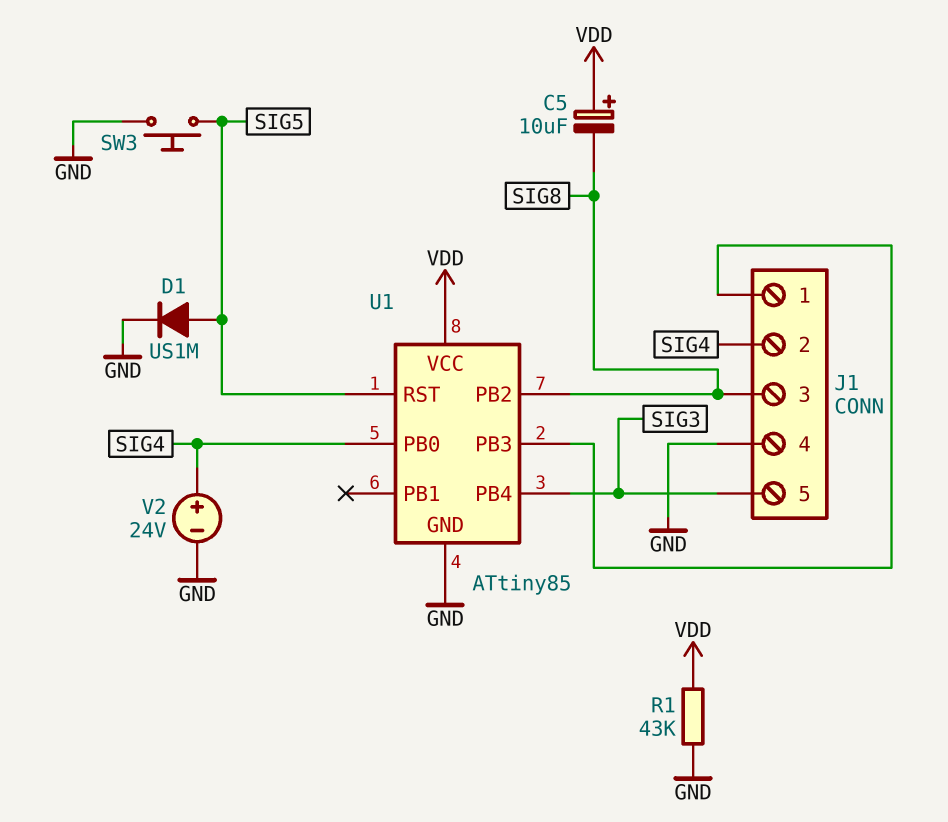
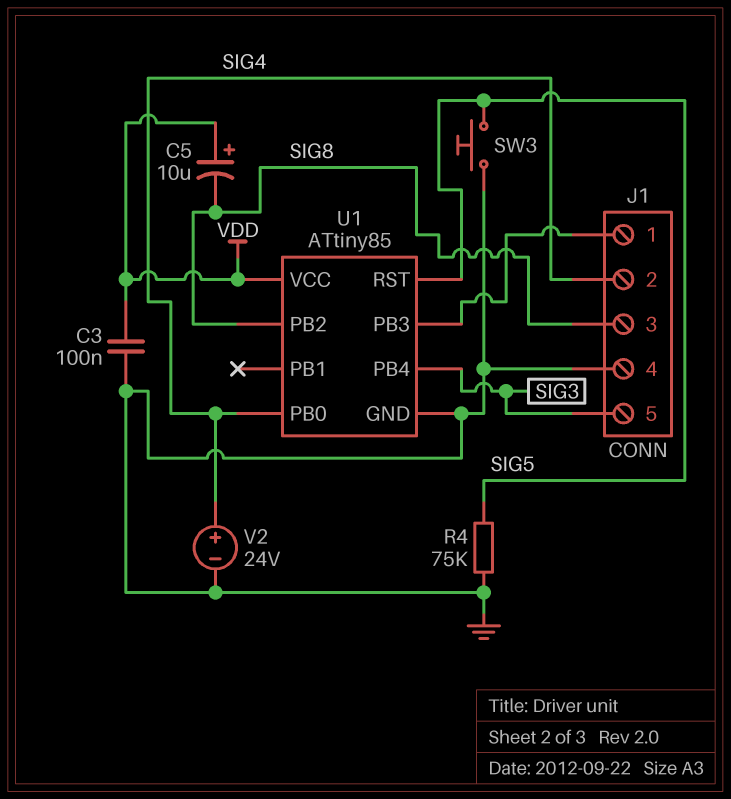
C3: none -> 100nF (GND, VDD)
D1: diode US1M (A SIG5, K GND) -> none
R1: 43k (GND, VDD) -> none
R4: none -> 75k (GND, SIG5)

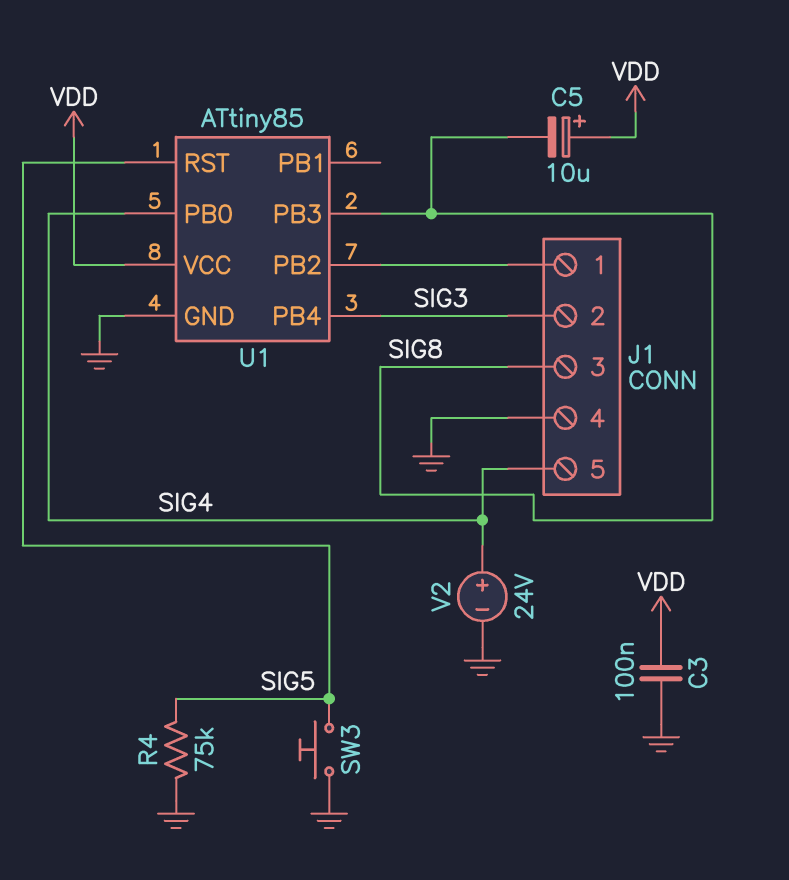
J1 pin 2: SIG4 -> SIG3
J1 pin 5: SIG3 -> SIG4
U1 pin PB2: SIG8 -> J1/1
U1 pin PB3: J1/1 -> SIG8

